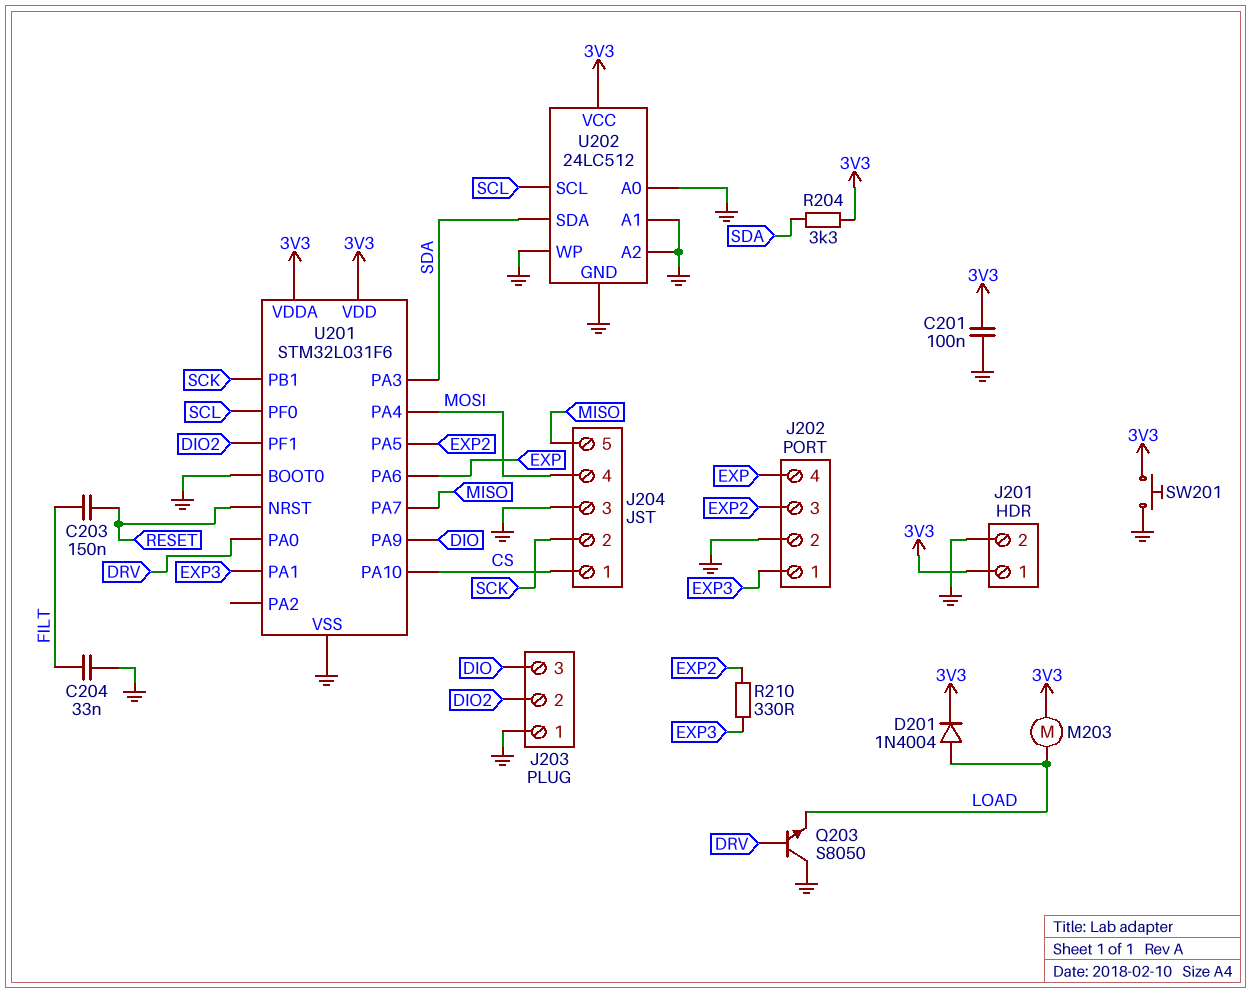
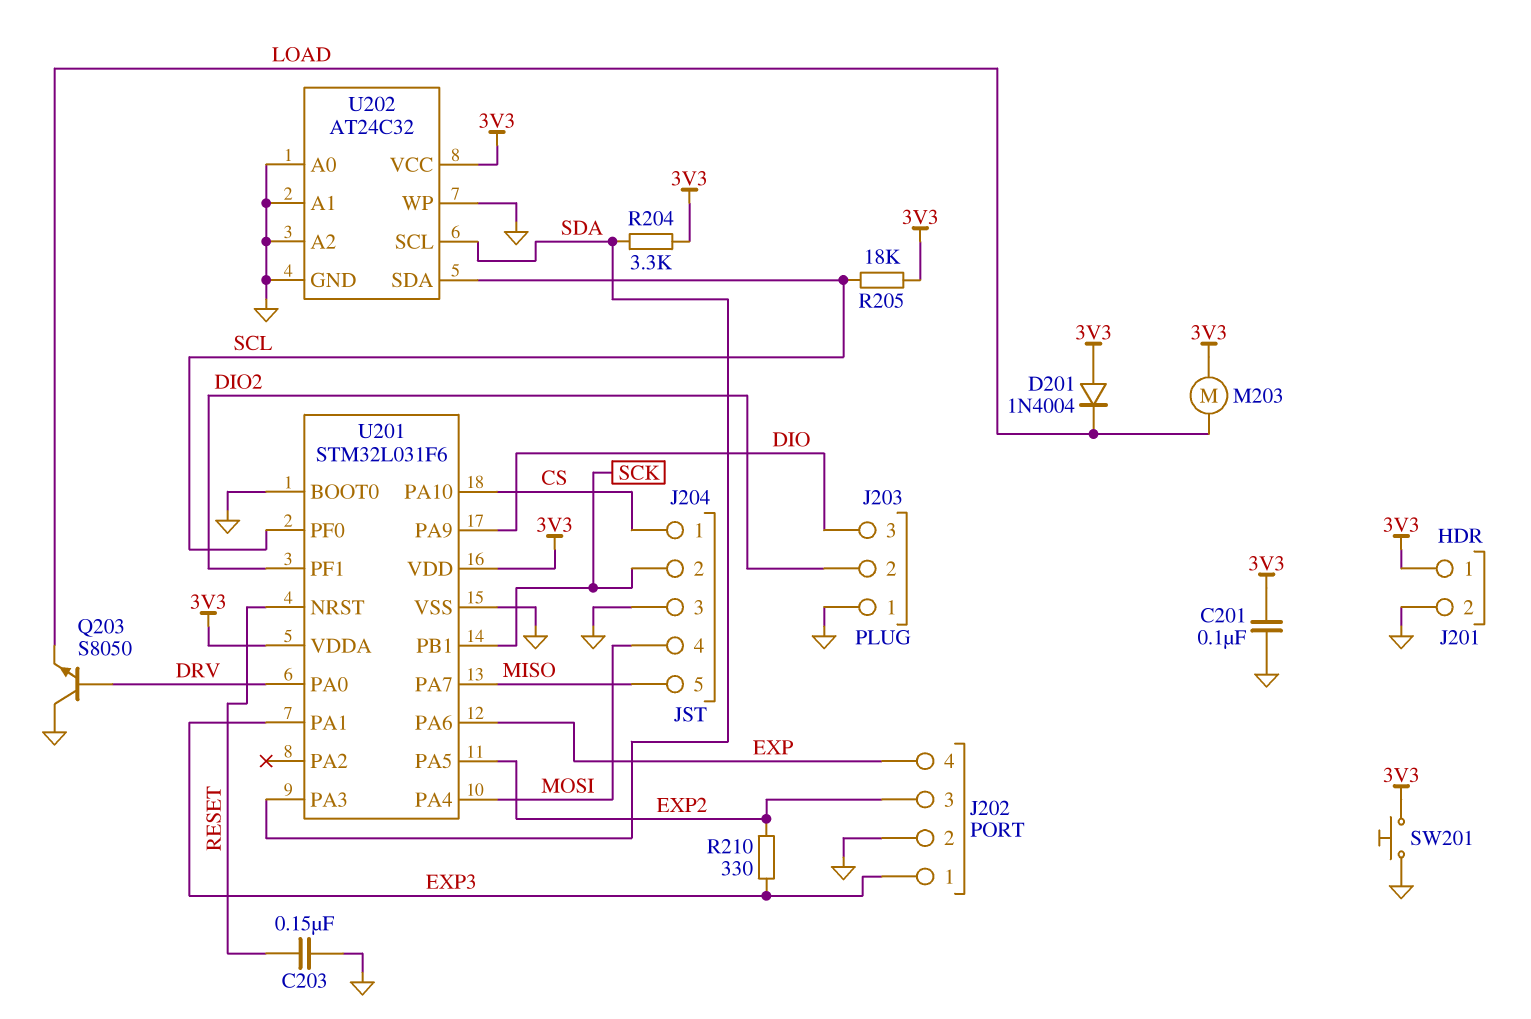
C203: 150nF (FILT, RESET) -> 150nF (GND, RESET)
C204: 33nF (FILT, GND) -> none
D201: diode 1N4004 (A LOAD, K 3V3) -> diode 1N4004 (A 3V3, K LOAD)
R205: none -> 18k (3V3, SCL)
U202: 24LC512 -> AT24C32
U202 pin SCL: SCL -> SDA
U202 pin SDA: SDA -> SCL

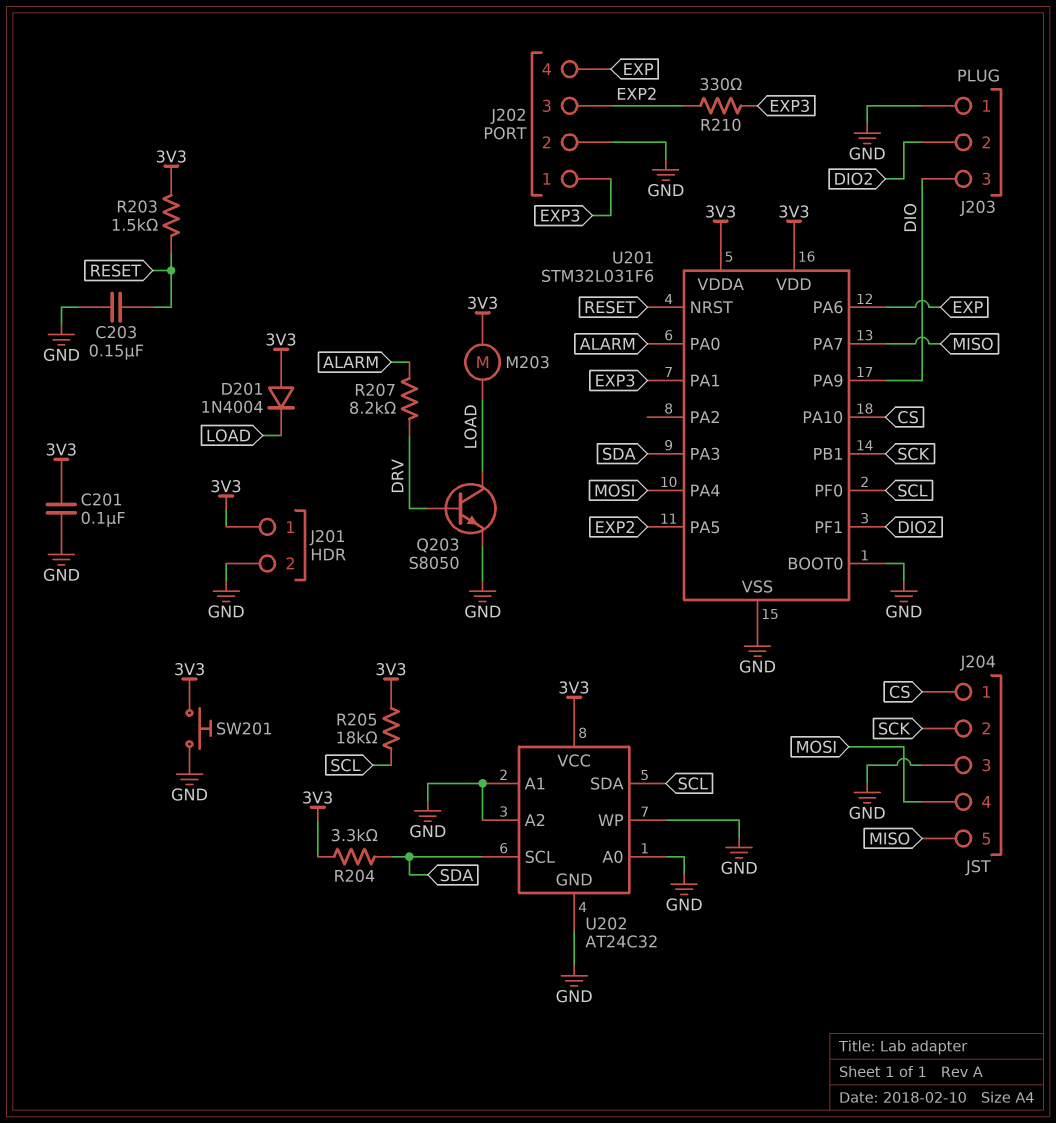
Q203: NPN S8050 (B DRV, C GND, E LOAD) -> NPN S8050 (B DRV, C LOAD, E GND)
R203: none -> 1.5k (3V3, RESET)
R207: none -> 8.2k (ALARM, DRV)
U201 pin PA0: DRV -> ALARM

